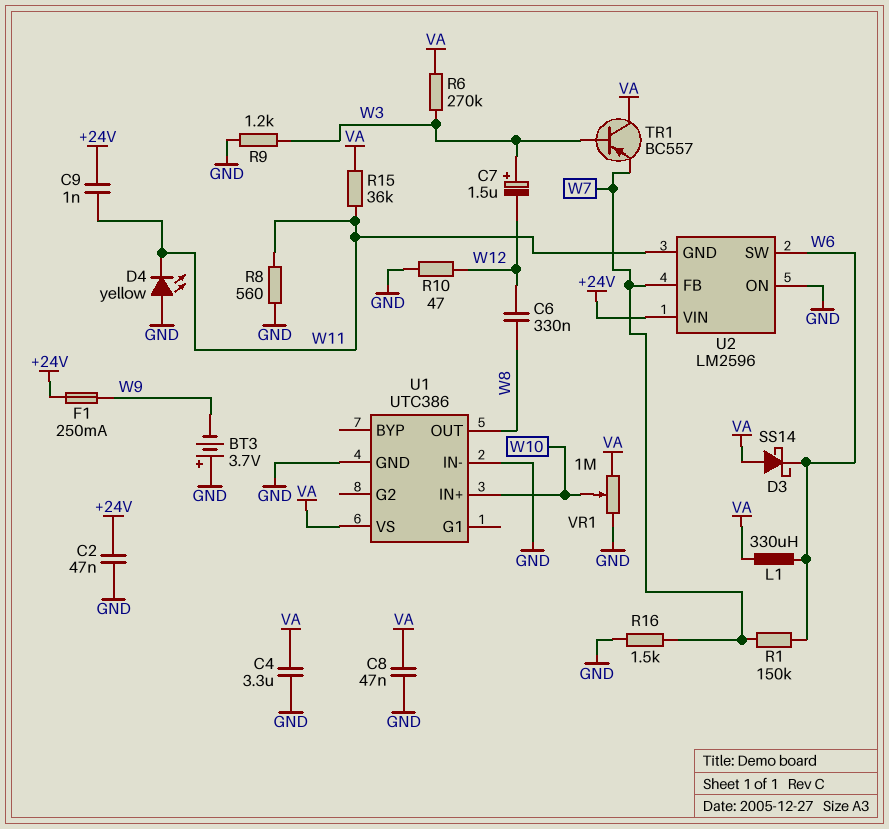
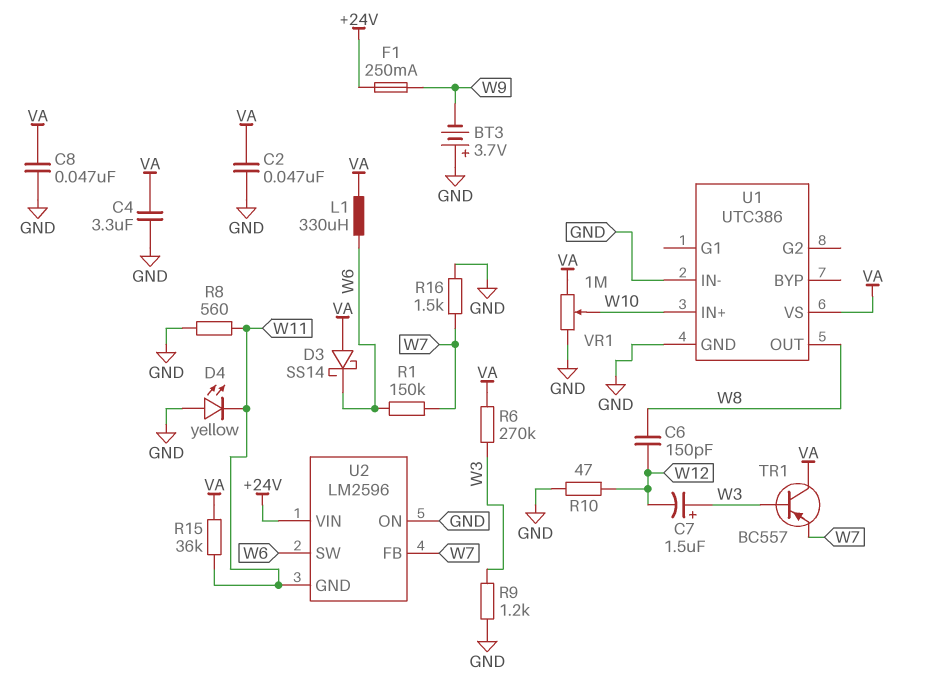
C2: 47nF (+24V, GND) -> 47nF (GND, VA)
C6: 330nF (W8, W12) -> 150pF (W8, W12)
C9: 1nF (+24V, W11) -> none

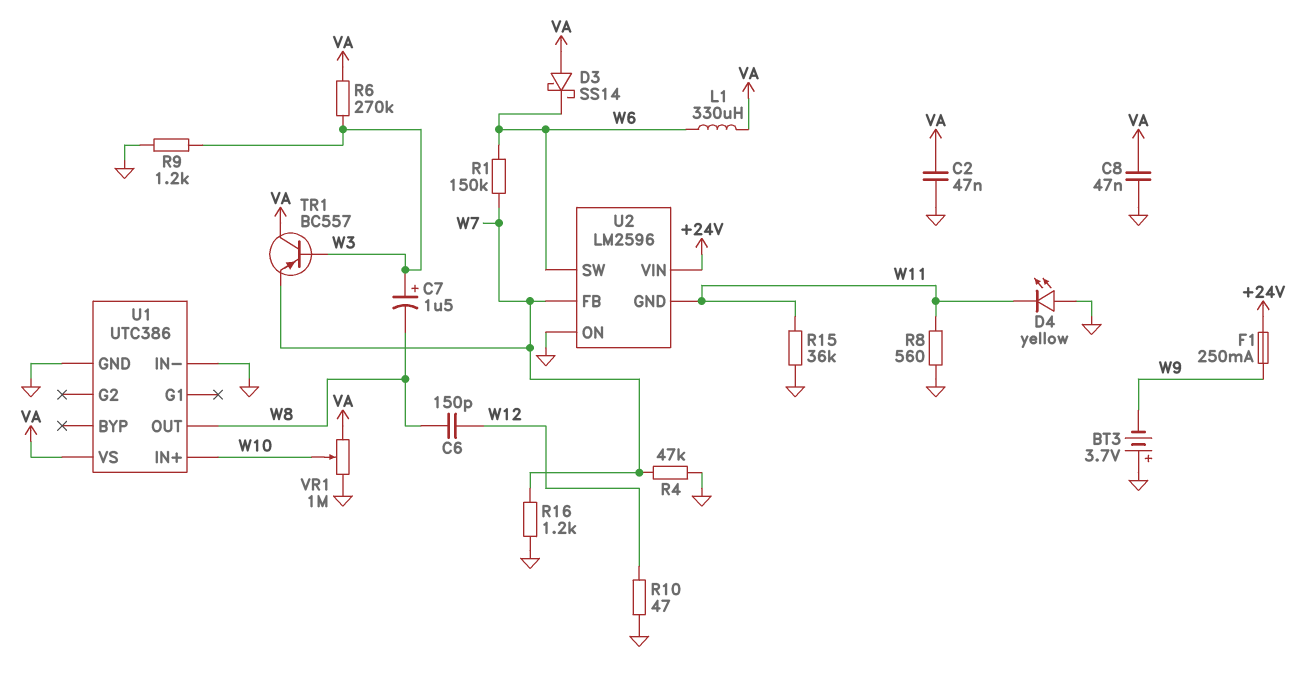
C4: 3.3uF (GND, VA) -> none
C7: 1.5uF (plus W3, minus W12) -> 1.5uF (plus W3, minus W8)
R4: none -> 47k (GND, W7)
R15: 36k (VA, W11) -> 36k (GND, W11)
R16: 1.5k (GND, W7) -> 1.2k (GND, W7)

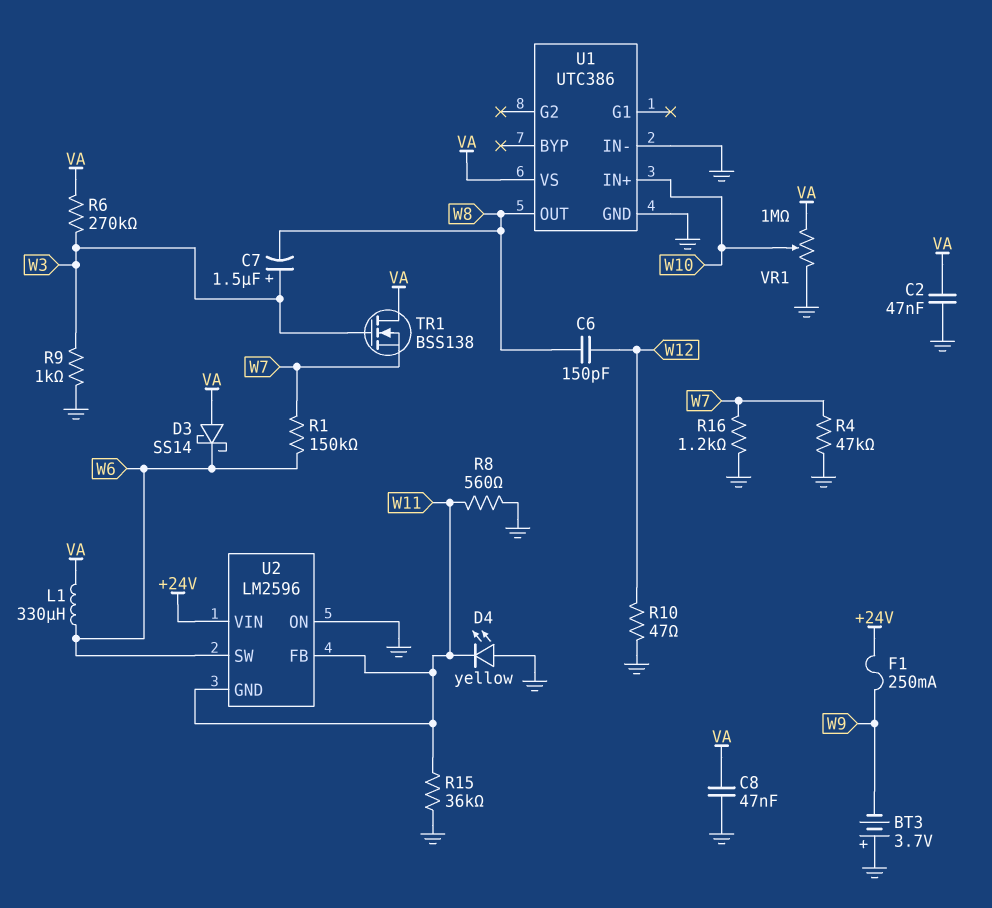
R9: 1.2k (GND, W3) -> 1k (GND, W3)
TR1: PNP BC557 (B W3, C VA, E W7) -> NMOS BSS138 (G W3, D VA, S W7)
U2 pin FB: W7 -> W11

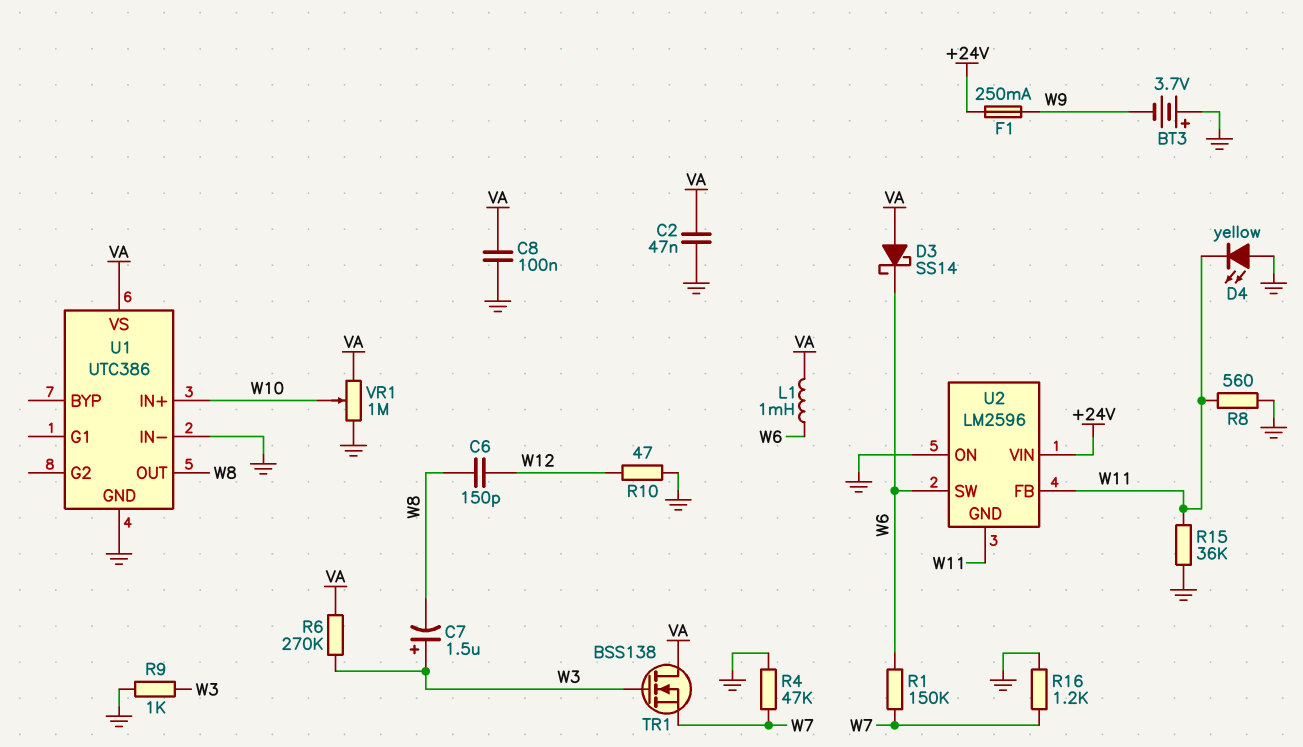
C8: 47nF (GND, VA) -> 100nF (GND, VA)
L1: 330uH (VA, W6) -> 1mH (VA, W6)

